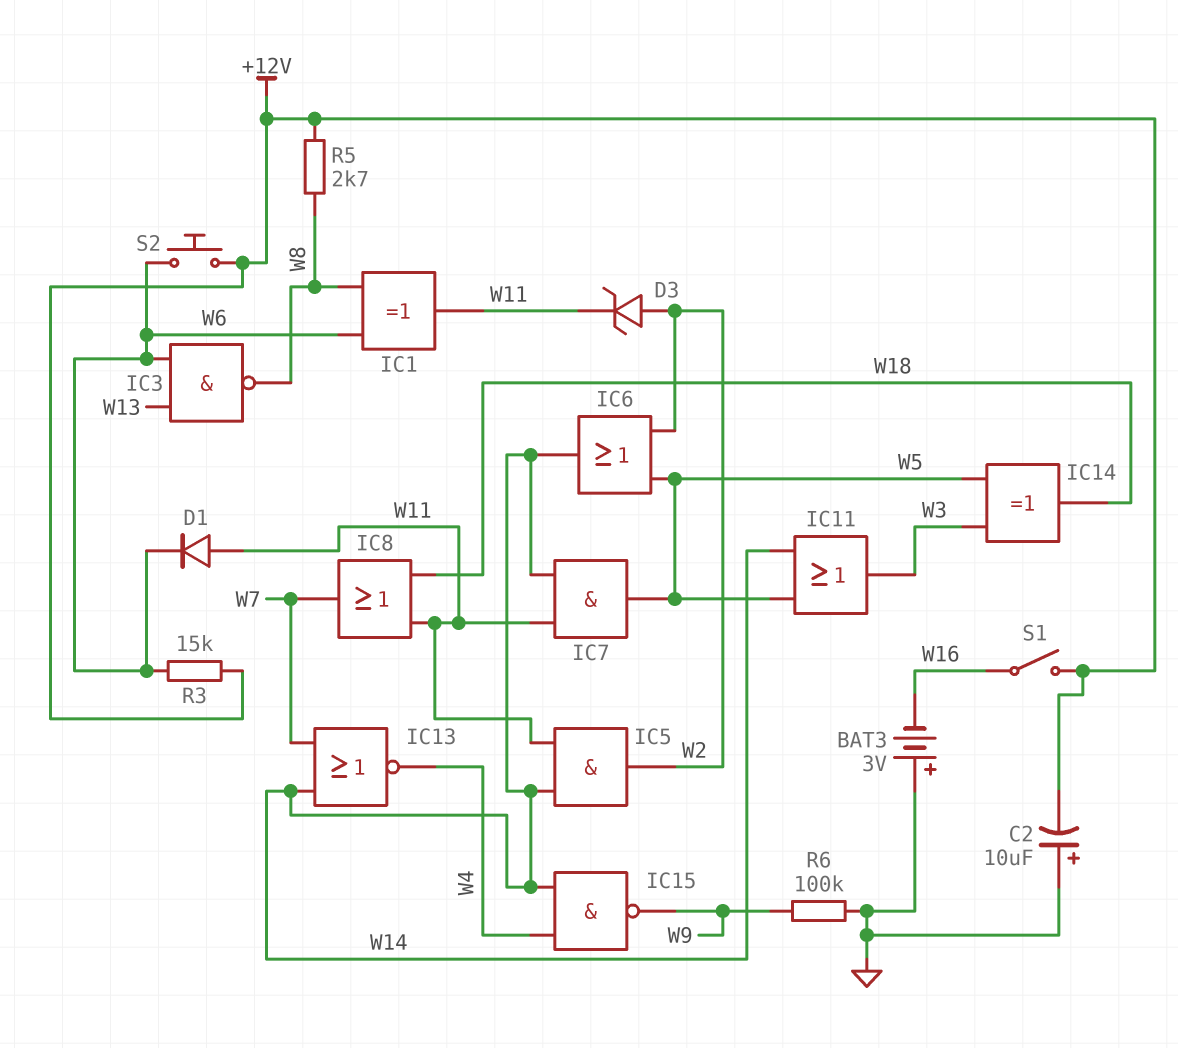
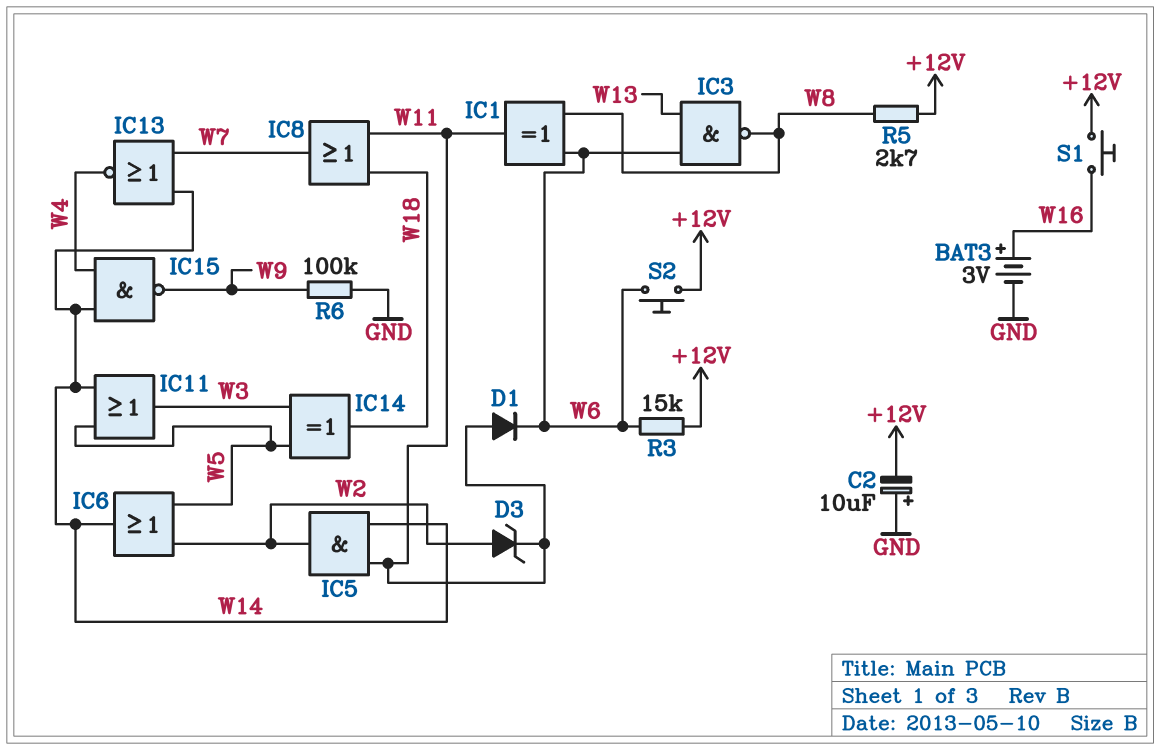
BAT3: 3V (plus GND, minus W16) -> 3V (plus W16, minus GND)
IC7: AND (in W11, in W14, out W5) -> none
S1: switch (+12V, W16) -> button (+12V, W16)

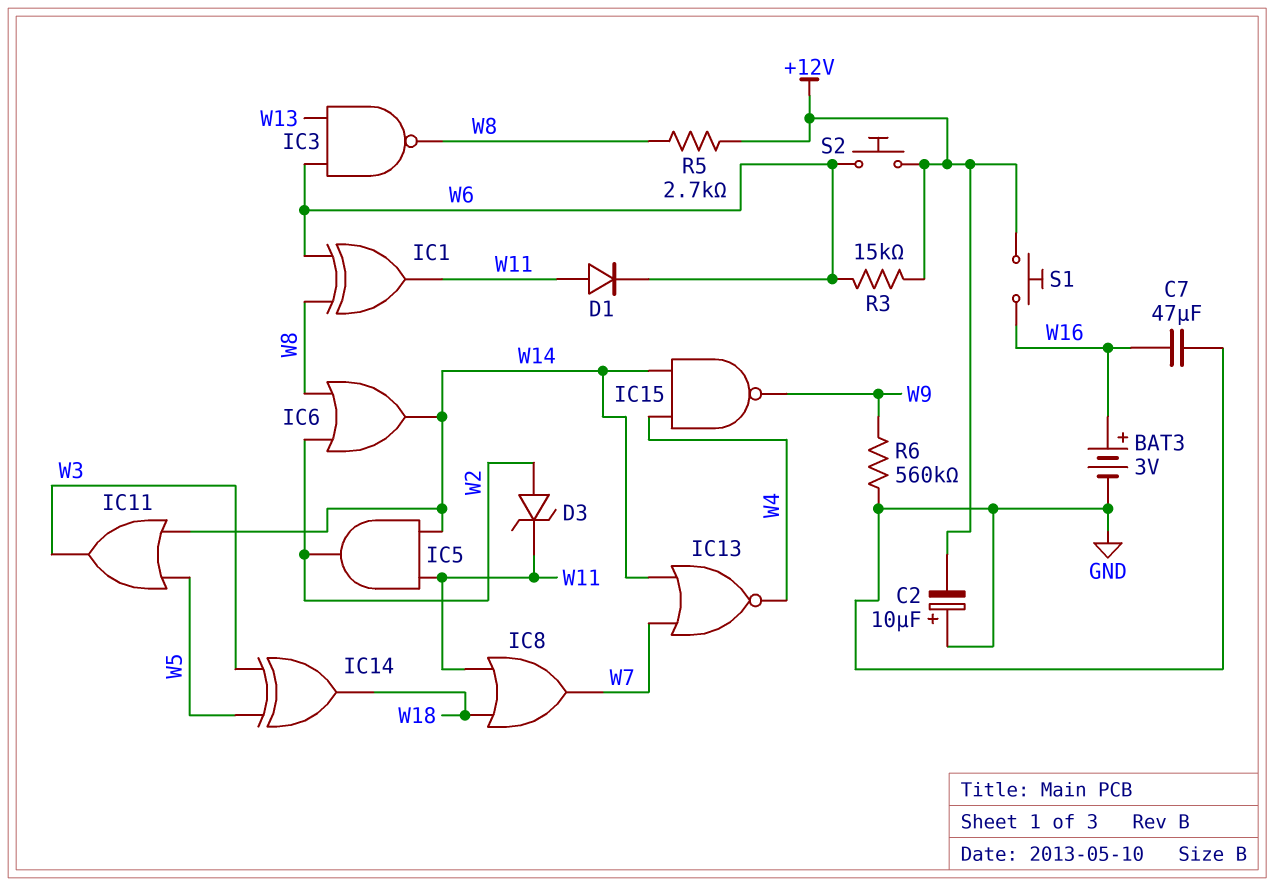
C7: none -> 47uF (GND, W16)
IC6: OR (in W2, in W5, out W14) -> OR (in W2, in W8, out W14)
R6: 100k (GND, W9) -> 560k (GND, W9)

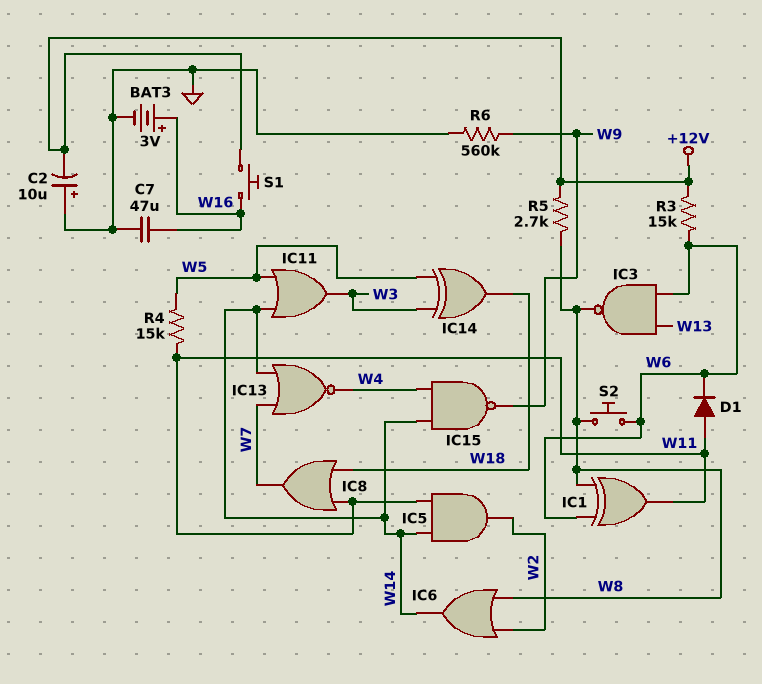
D3: zener (A W2, K W11) -> none
R4: none -> 15k (W5, W11)
S2: button (+12V, W6) -> button (W6, W8)

